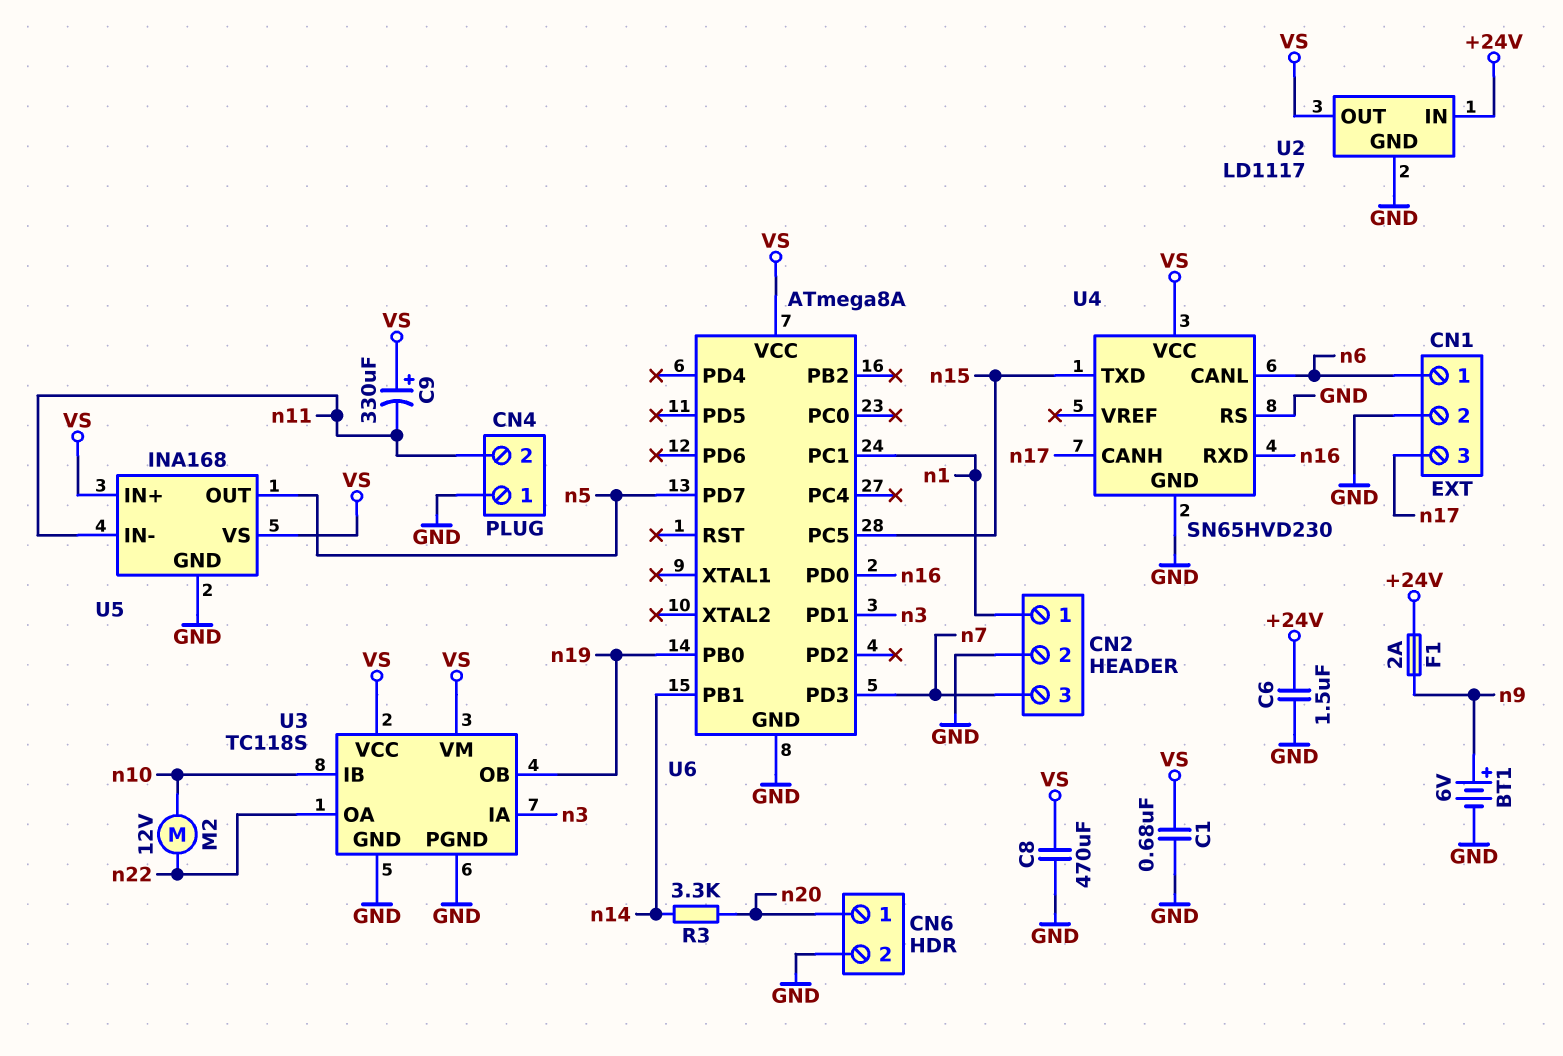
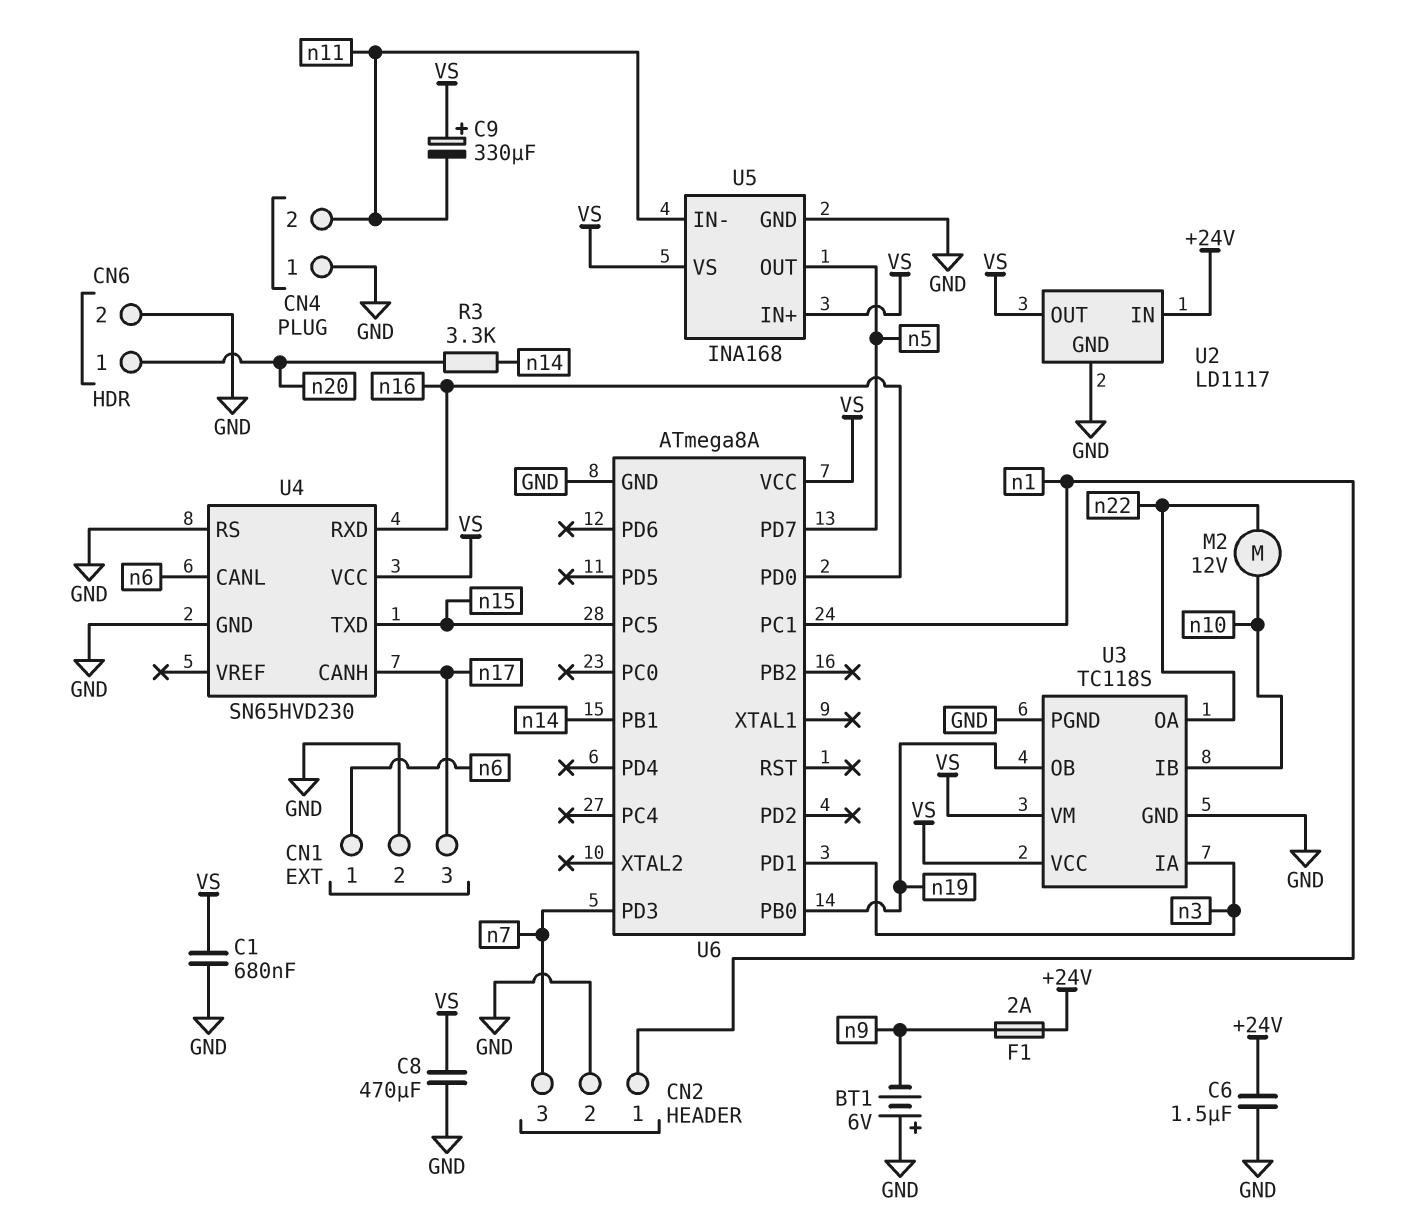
BT1: 6V (plus n9, minus GND) -> 6V (plus GND, minus n9)

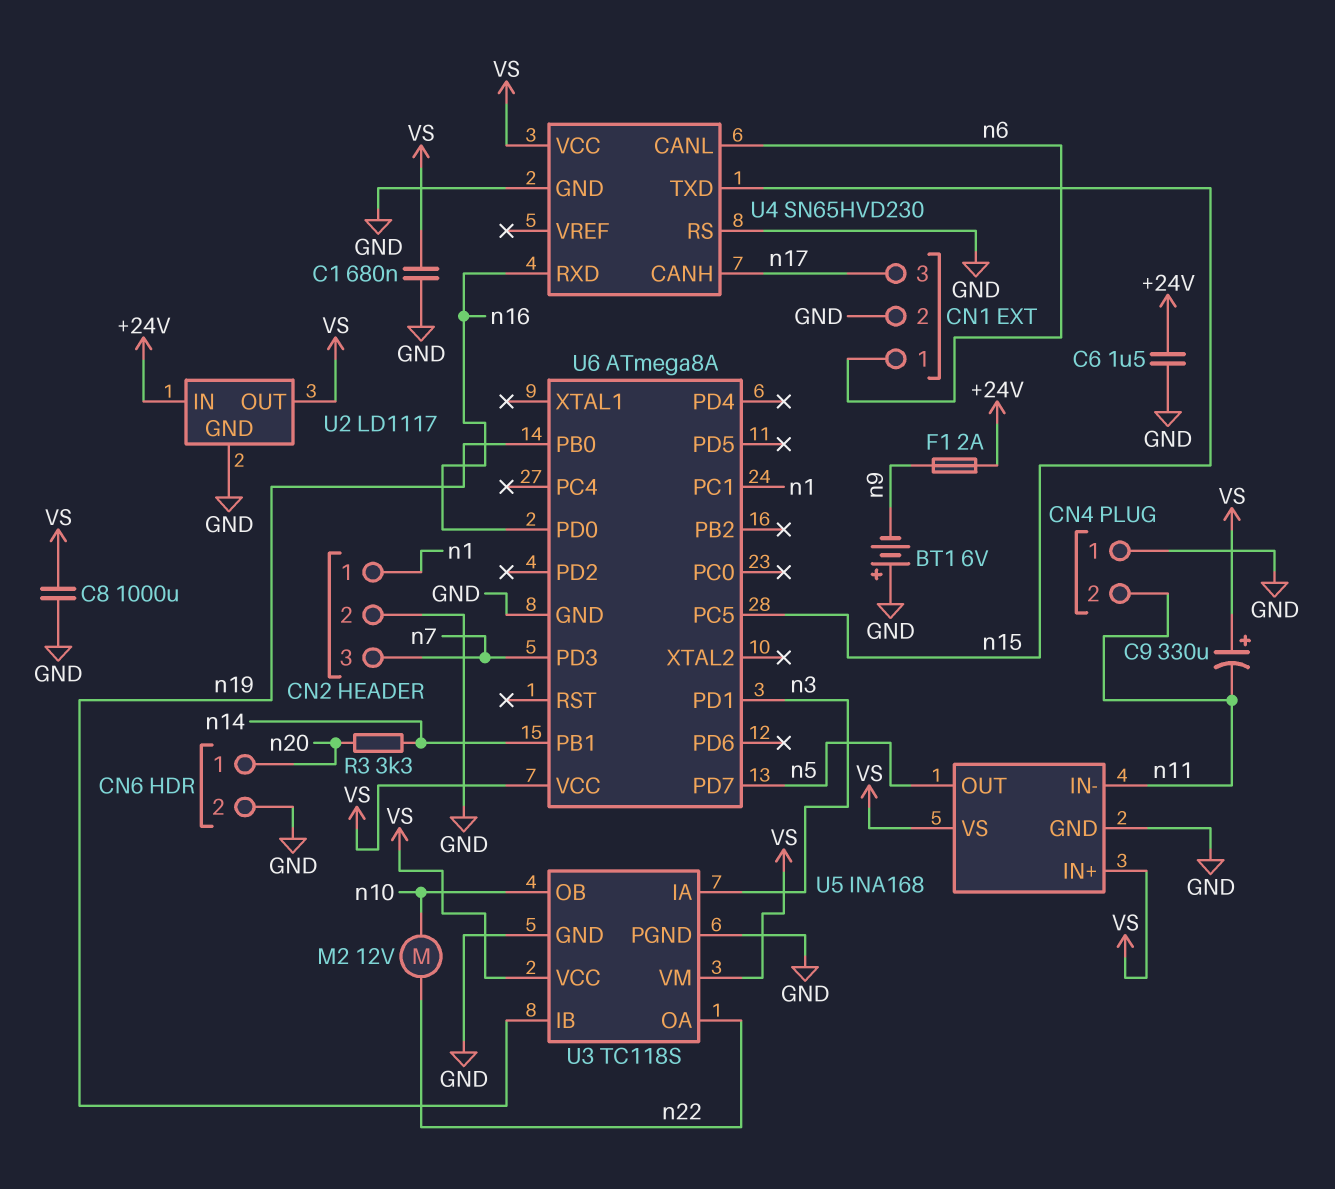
C8: 470uF (GND, VS) -> 1000uF (GND, VS)
U3 pin IB: n10 -> n19
U3 pin OB: n19 -> n10

